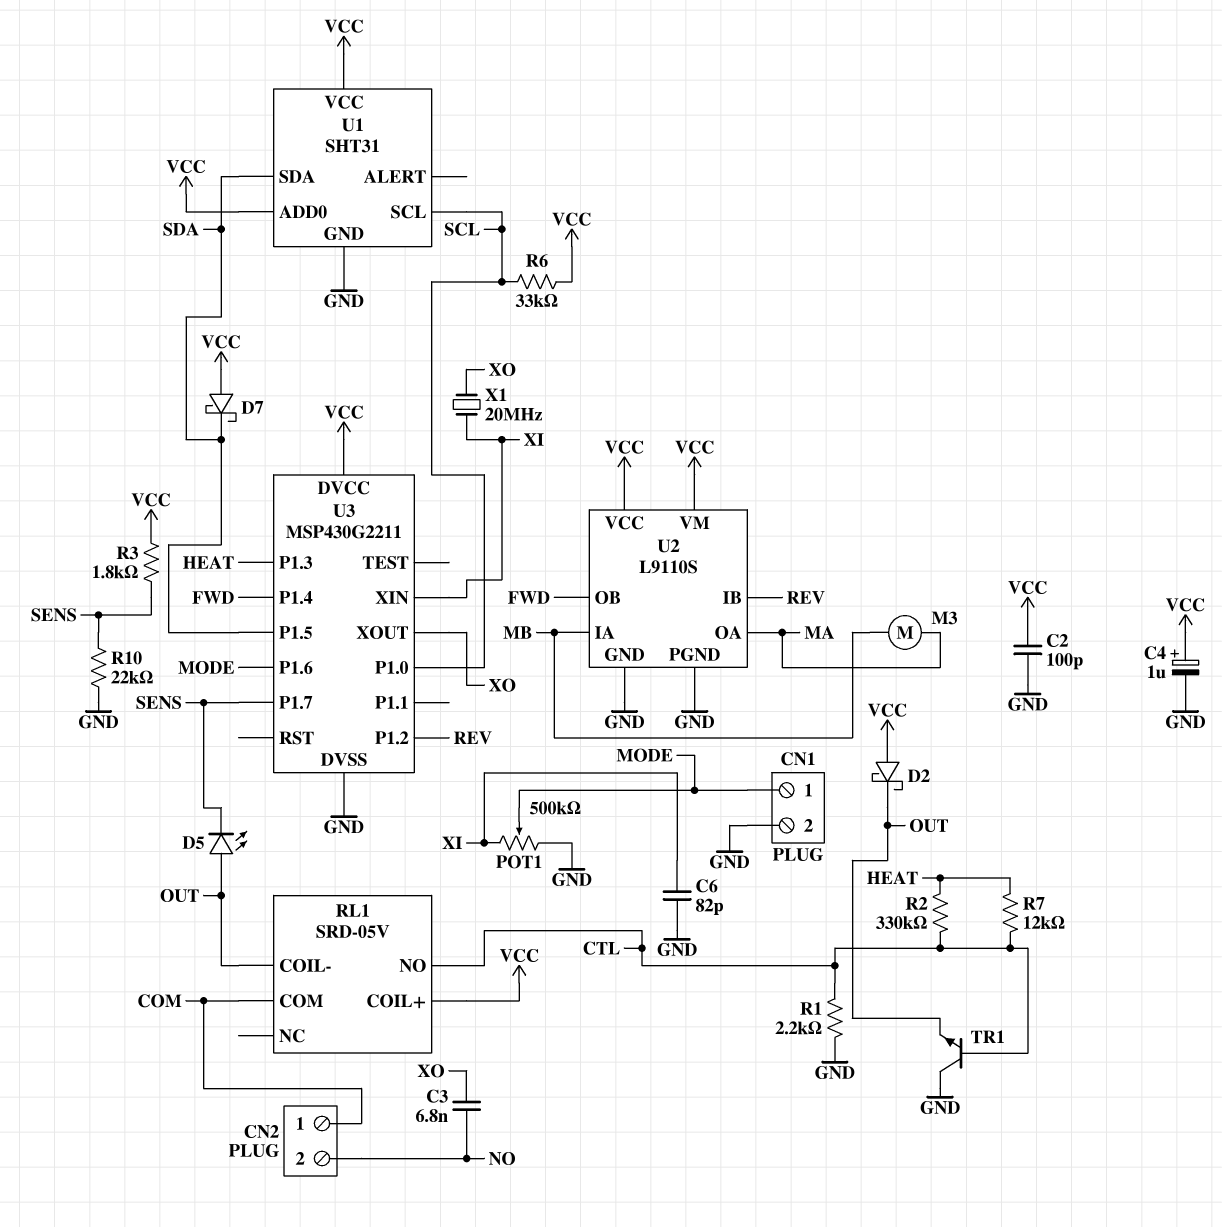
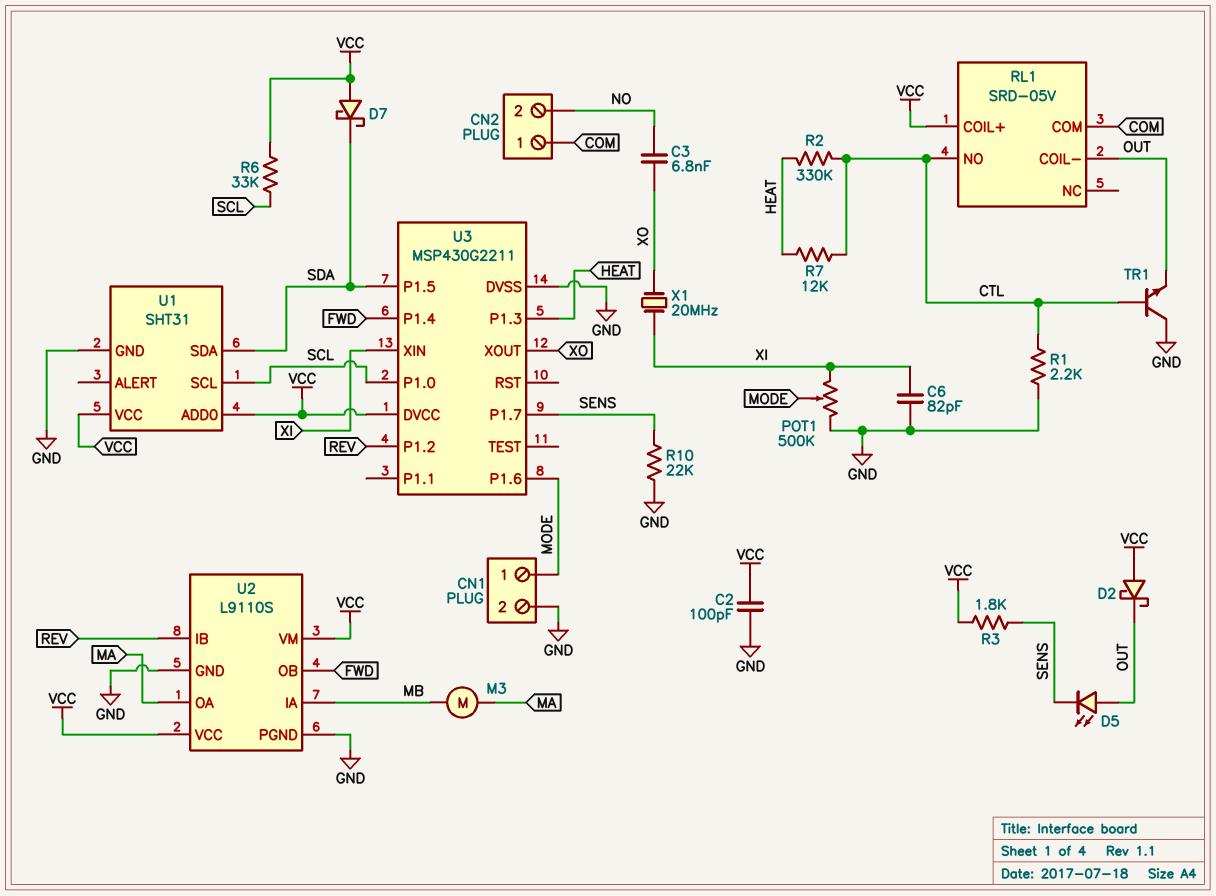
C4: 1uF (plus VCC, minus GND) -> none

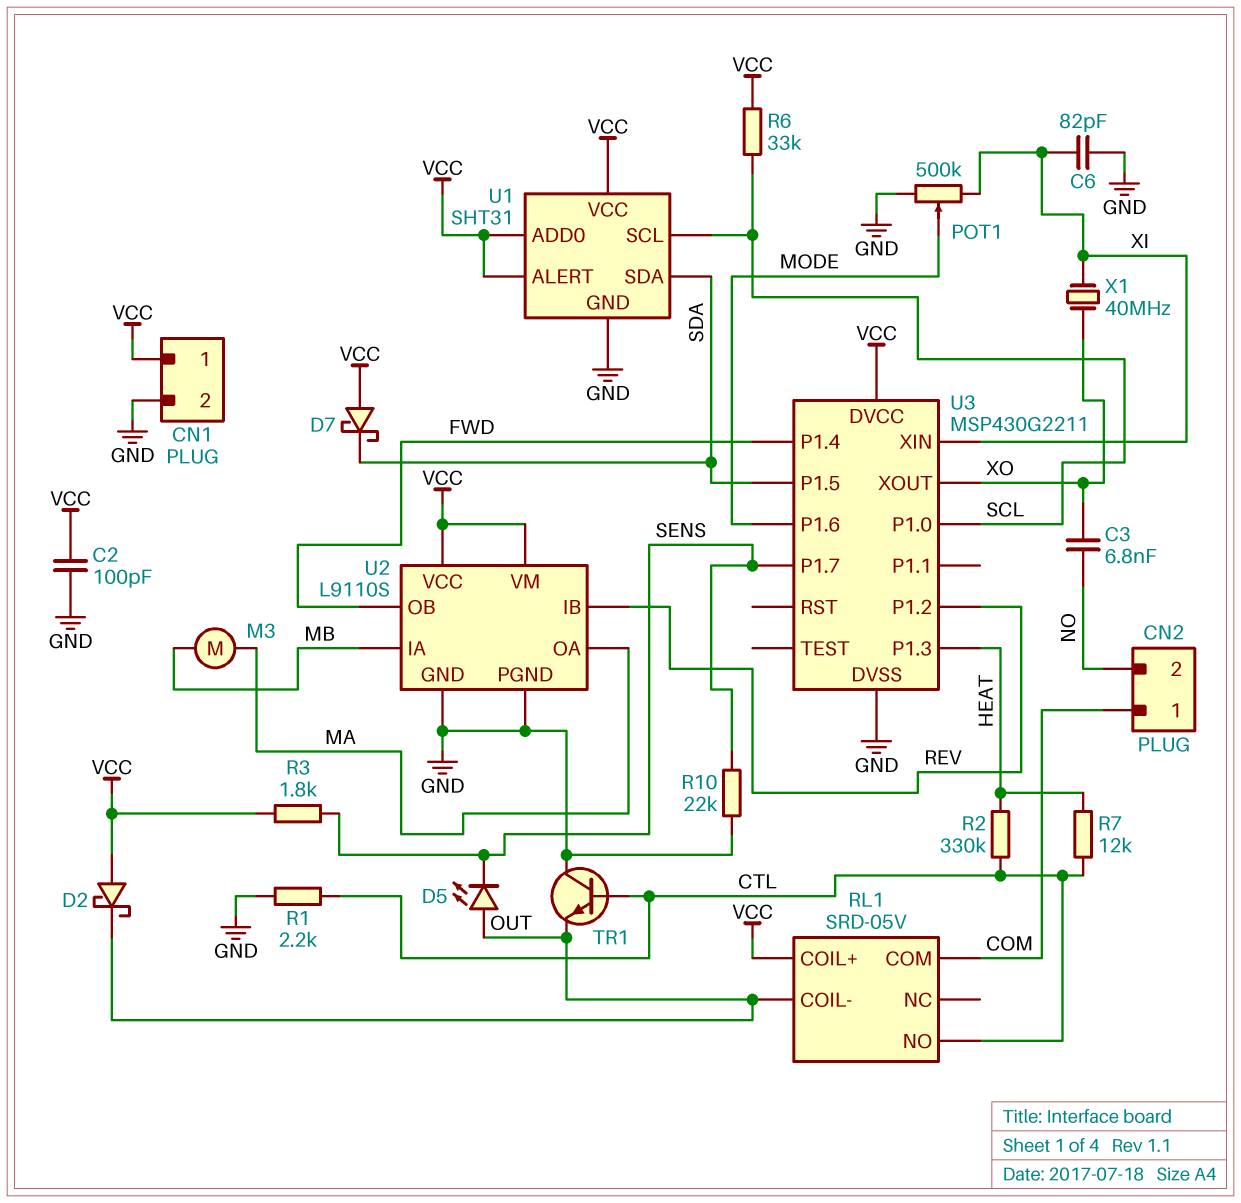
CN1 pin 1: MODE -> VCC
U1 pin ALERT: none -> VCC
X1: 20MHz (XI, XO) -> 40MHz (XI, XO)

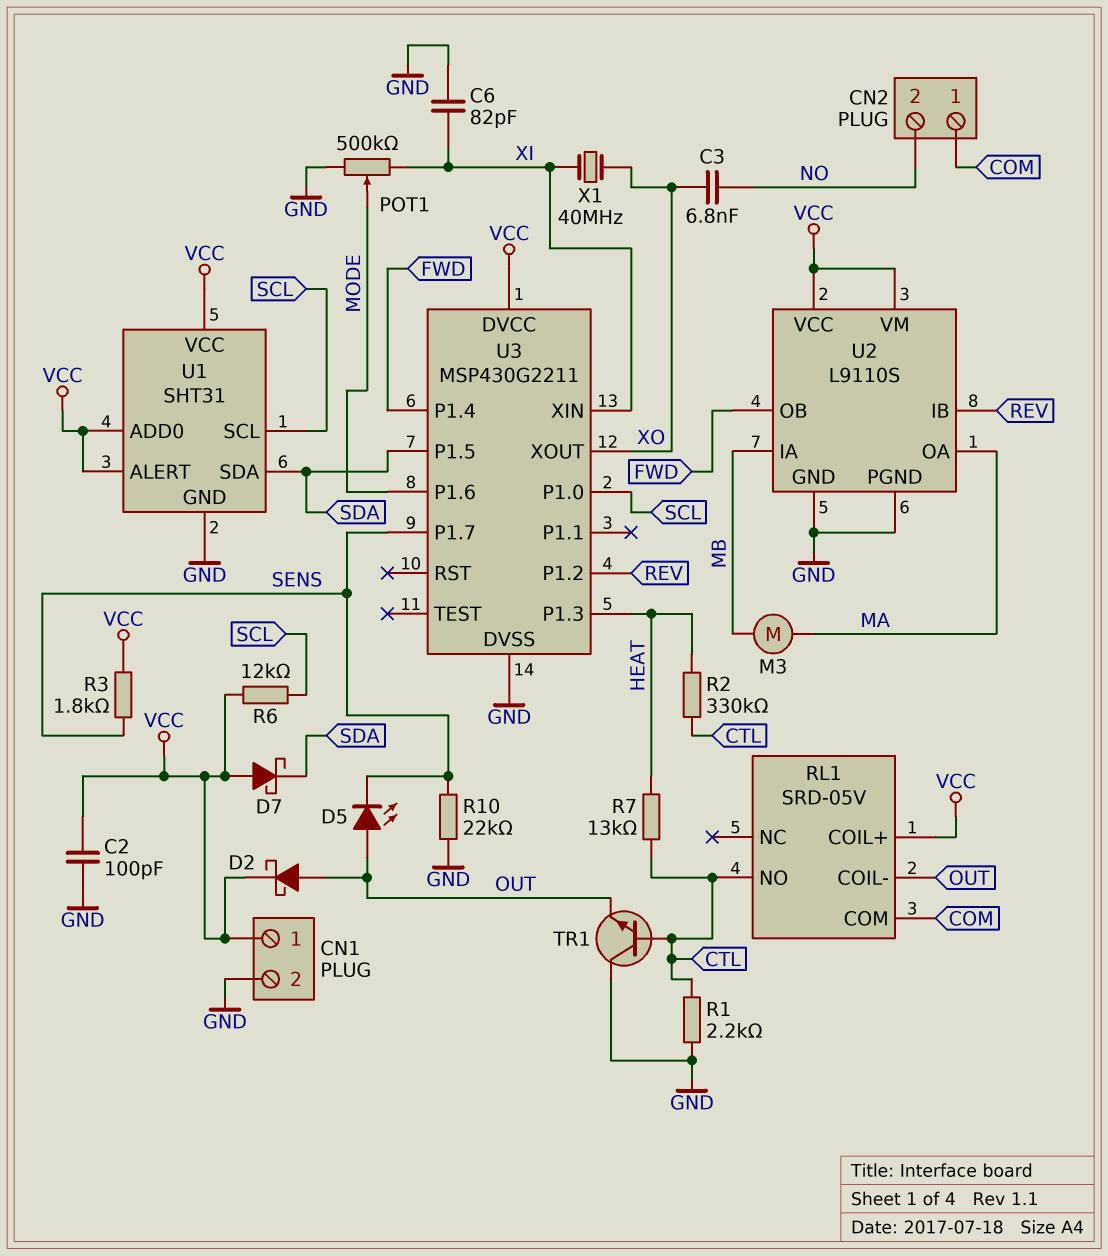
D2: schottky (A VCC, K OUT) -> schottky (A OUT, K VCC)
R6: 33k (SCL, VCC) -> 12k (SCL, VCC)
R7: 12k (CTL, HEAT) -> 13k (CTL, HEAT)

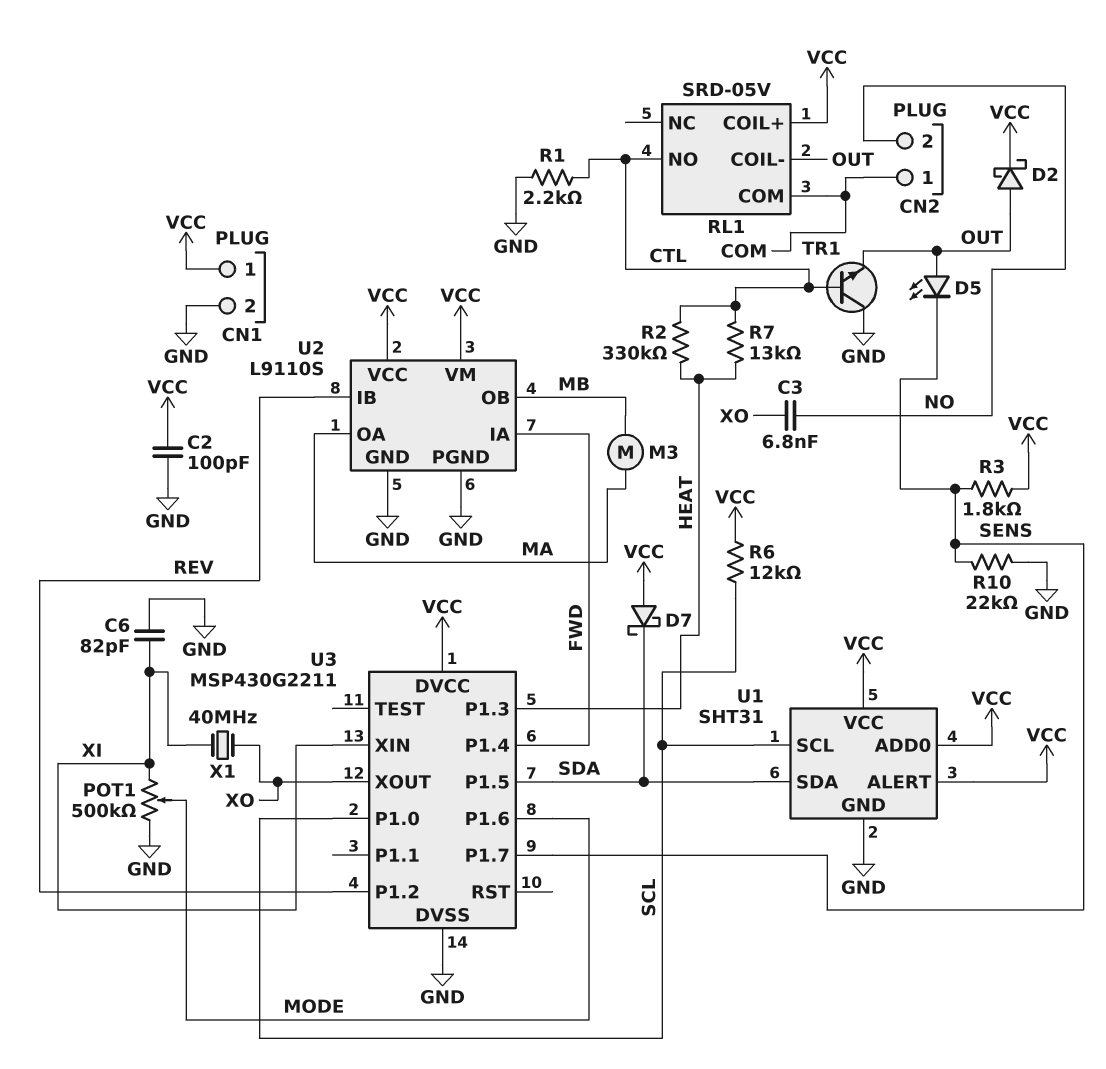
U2 pin IA: MB -> FWD
U2 pin OB: FWD -> MB

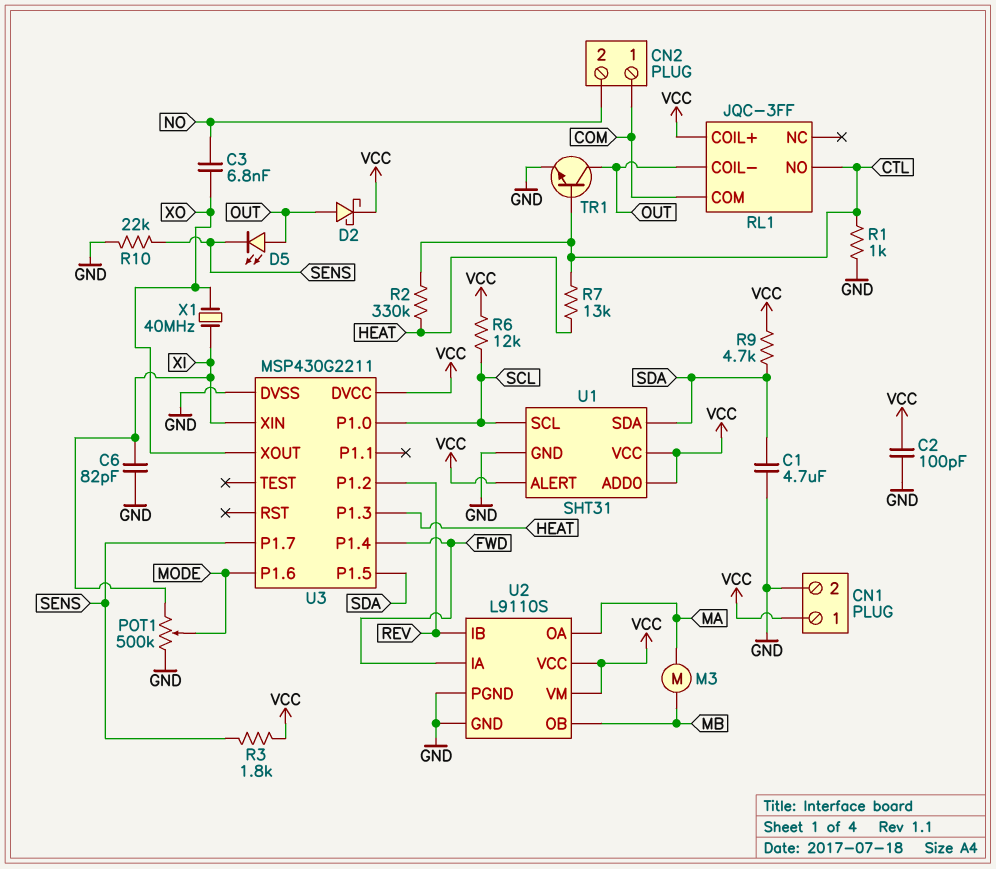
C1: none -> 4.7uF (GND, SDA)
D7: schottky (A VCC, K SDA) -> none
R1: 2.2k (CTL, GND) -> 1k (CTL, GND)
R9: none -> 4.7k (SDA, VCC)
RL1: SRD-05V -> JQC-3FF
TR1: NPN (B CTL, C GND, E OUT) -> NPN (B CTL, C OUT, E GND)

